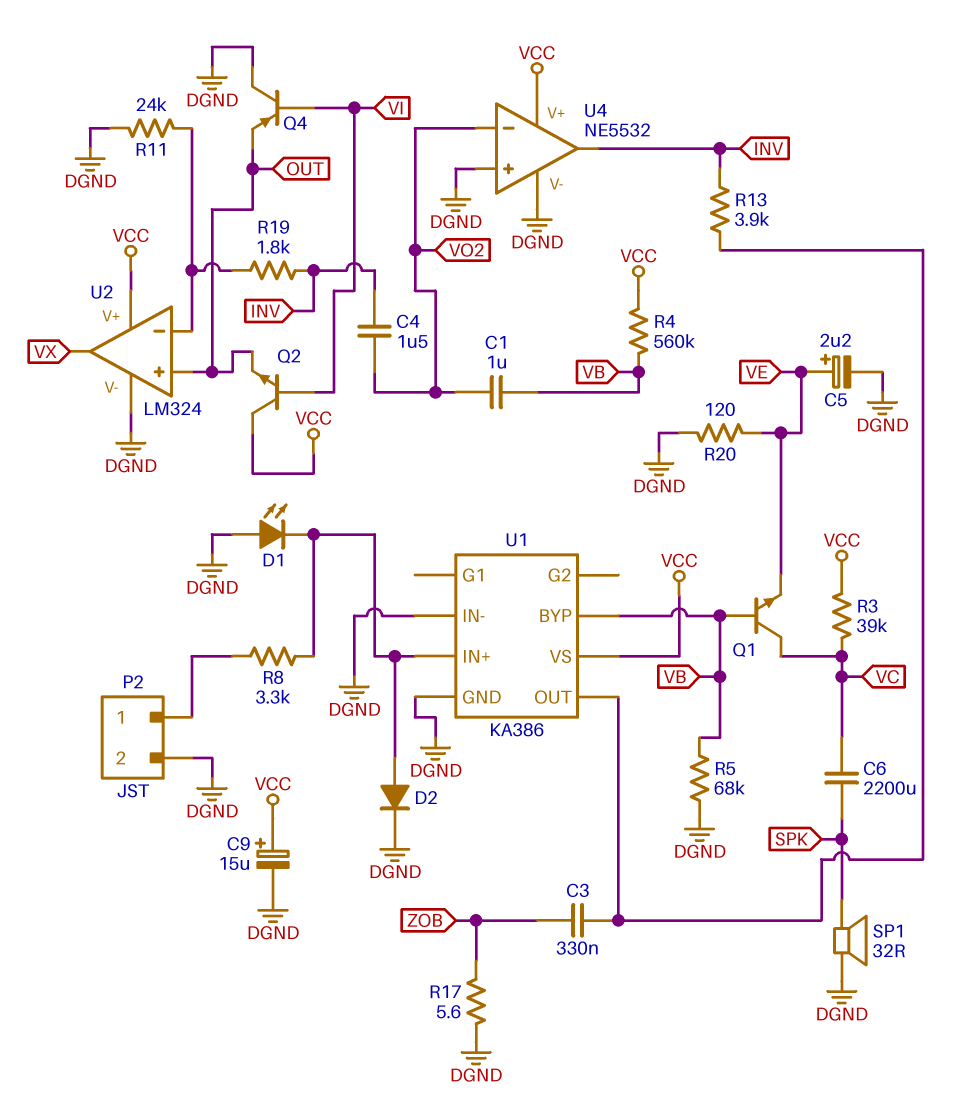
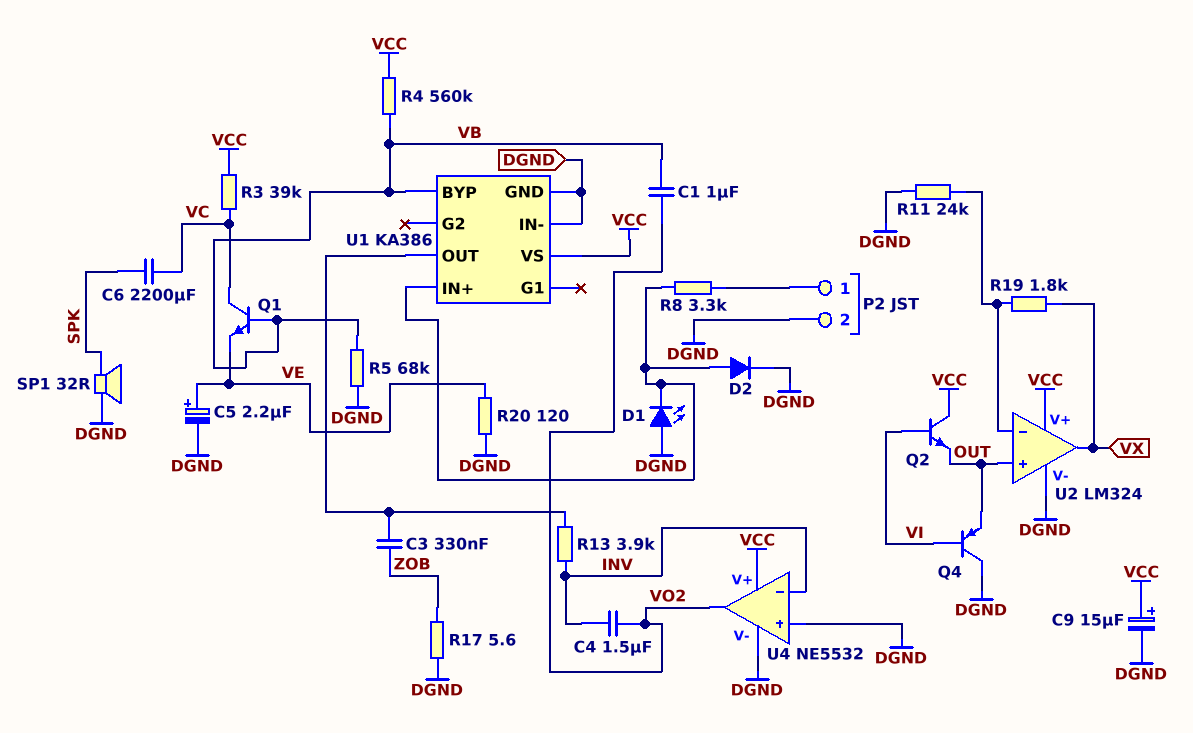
R19: 1.8k (INV, U2/in-) -> 1.8k (U2/in-, VX)
U4 pin in-: VO2 -> INV
U4 pin out: INV -> VO2

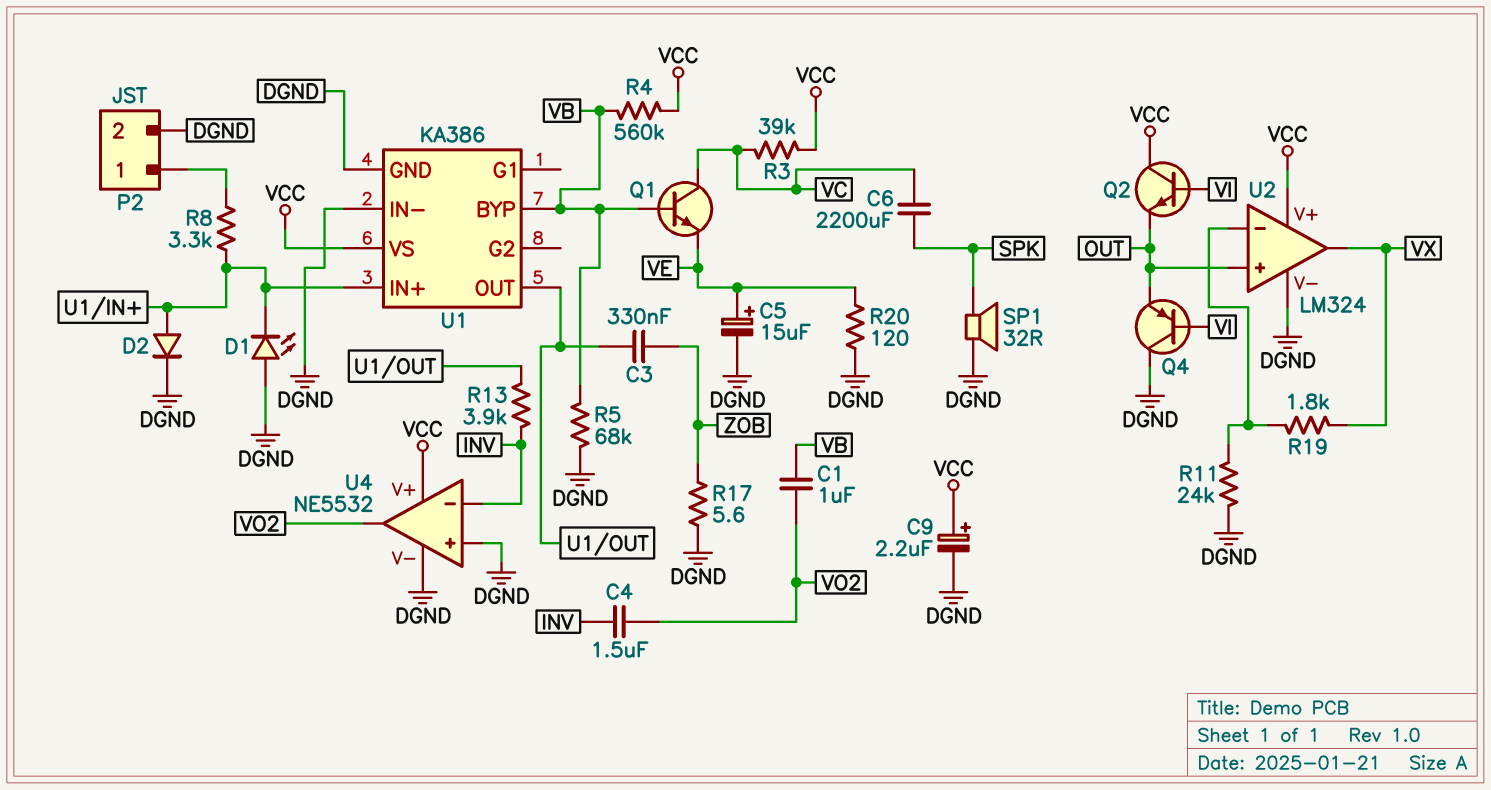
C5: 2.2uF (plus VE, minus DGND) -> 15uF (plus VE, minus DGND)
C9: 15uF (plus VCC, minus DGND) -> 2.2uF (plus VCC, minus DGND)

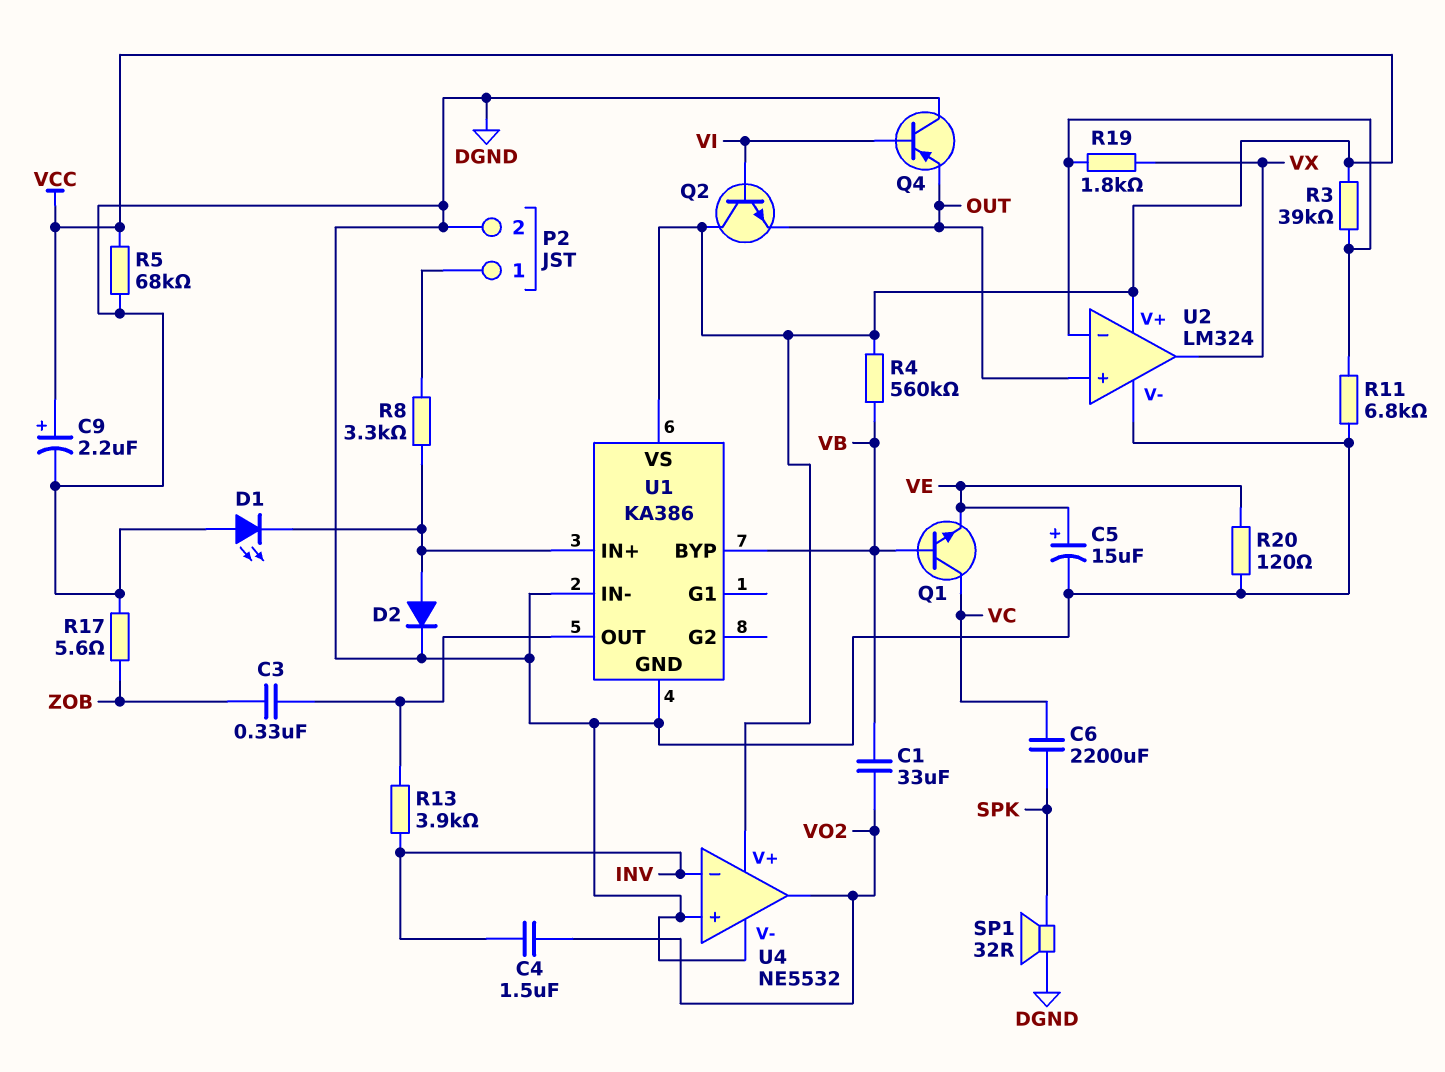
C1: 1uF (VB, VO2) -> 33uF (VB, VO2)
R3: 39k (VC, VCC) -> 39k (U2/in-, VCC)
R5: 68k (DGND, VB) -> 68k (DGND, VCC)
R11: 24k (DGND, U2/in-) -> 6.8k (DGND, U2/in-)

